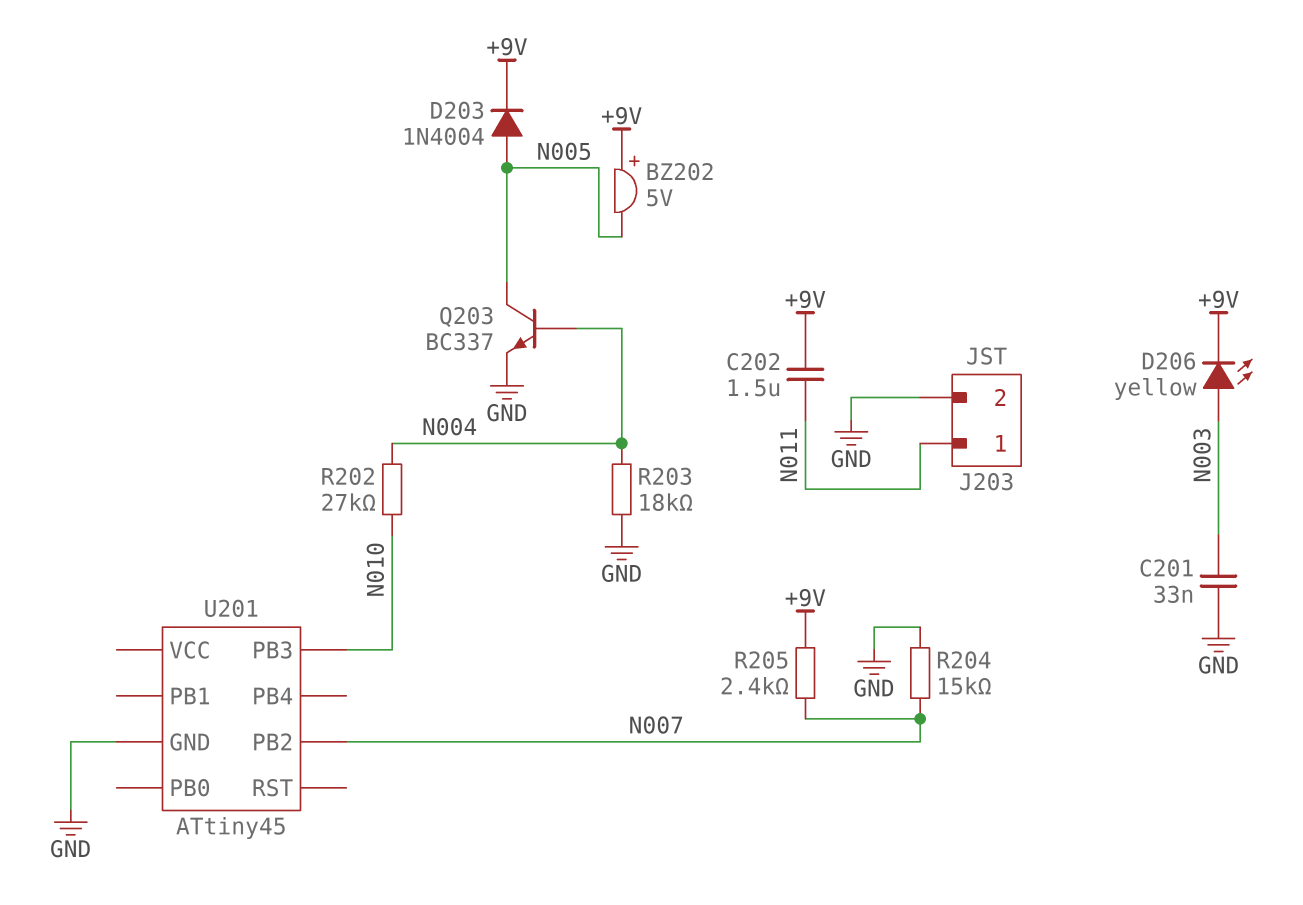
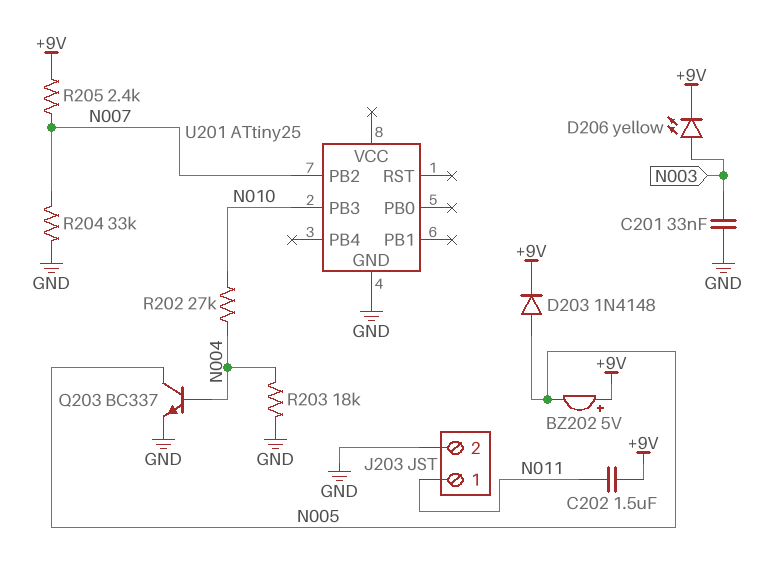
D203: diode 1N4004 (A N005, K +9V) -> diode 1N4148 (A N005, K +9V)
R204: 15k (GND, N007) -> 33k (GND, N007)
U201: ATtiny45 -> ATtiny25

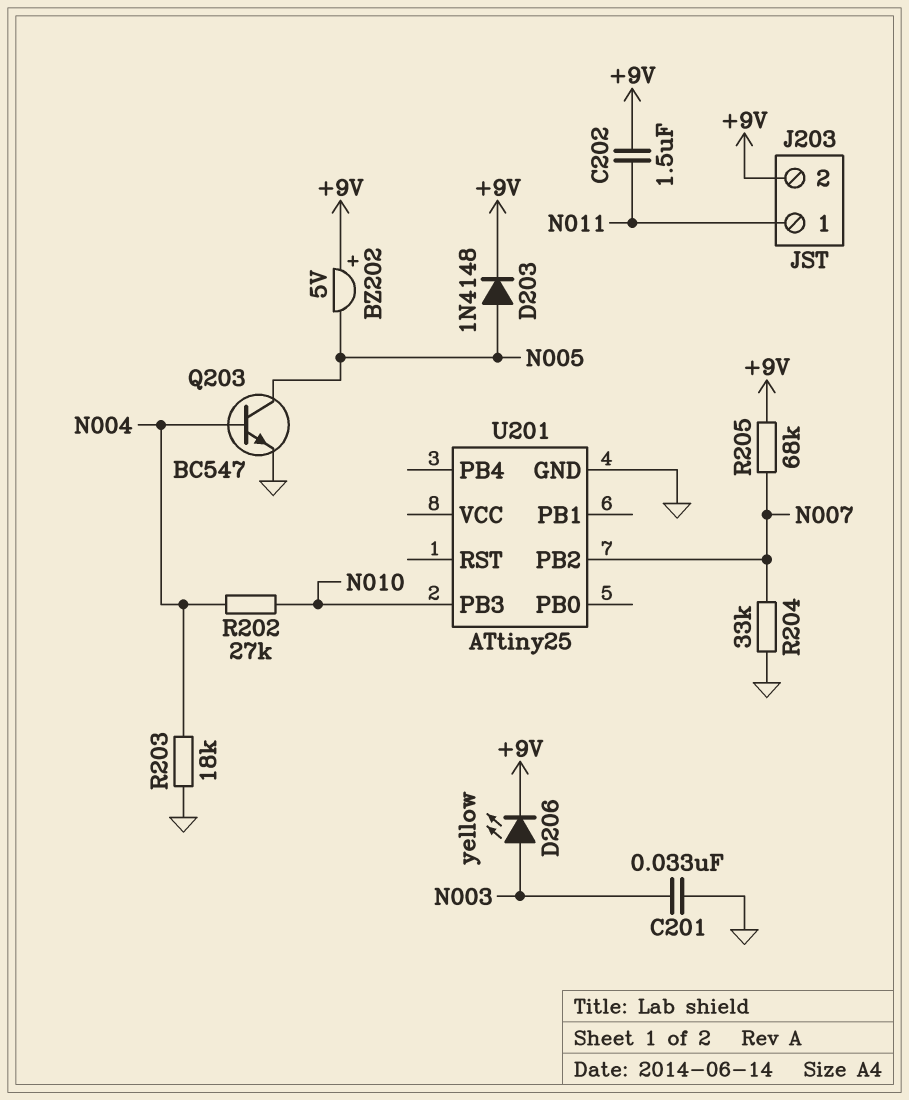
J203 pin 2: GND -> +9V
Q203: NPN BC337 (B N004, C N005, E GND) -> NPN BC547 (B N004, C N005, E GND)
R205: 2.4k (+9V, N007) -> 68k (+9V, N007)

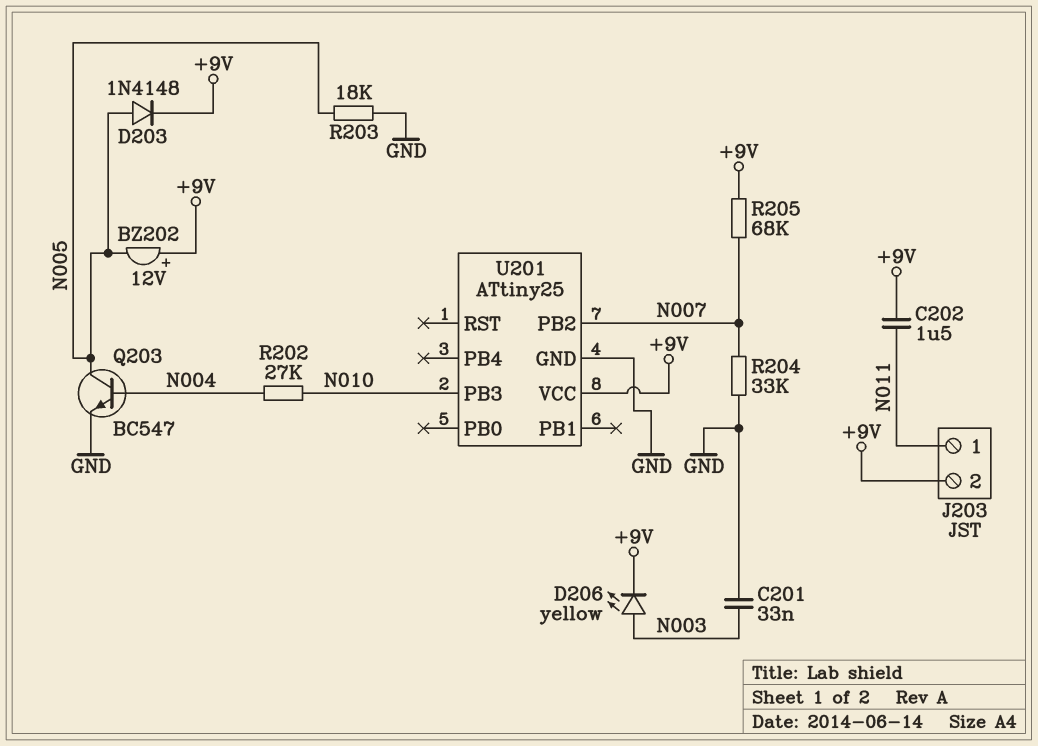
BZ202: buzzer 5V (plus +9V, minus N005) -> buzzer 12V (plus +9V, minus N005)
R203: 18k (GND, N004) -> 18k (GND, N005)
U201 pin VCC: none -> +9V

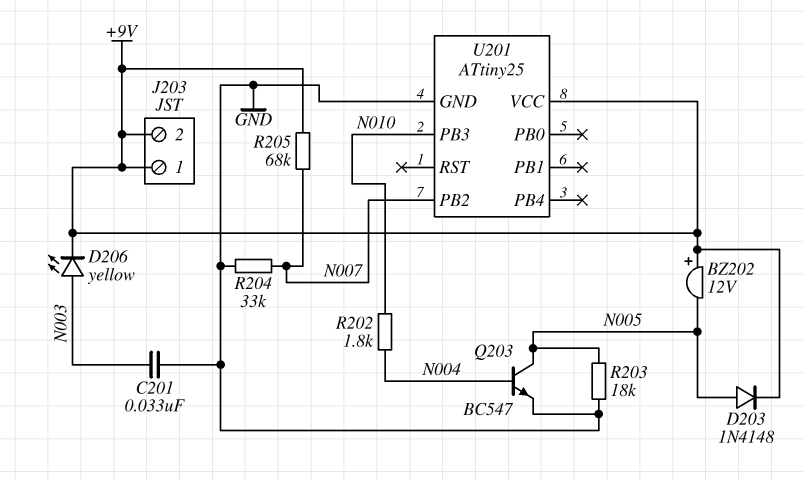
C202: 1.5uF (+9V, N011) -> none
J203 pin 1: N011 -> +9V
R202: 27k (N004, N010) -> 1.8k (N004, N010)

